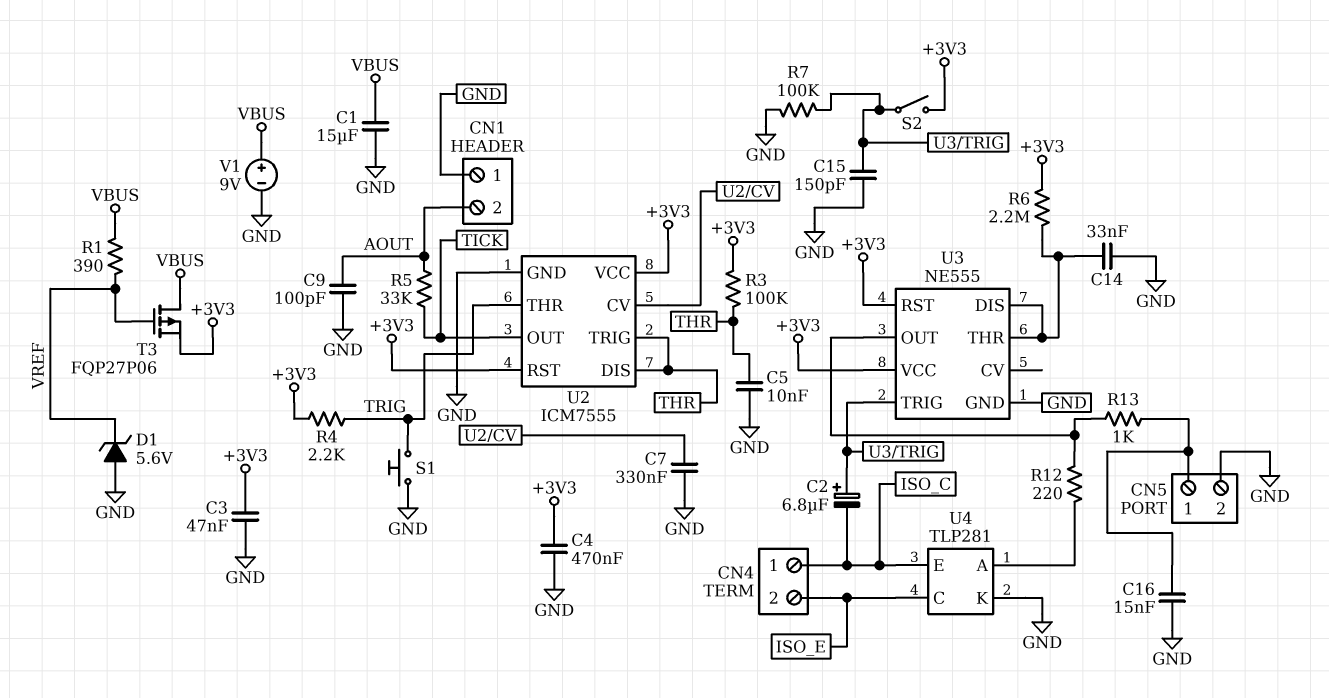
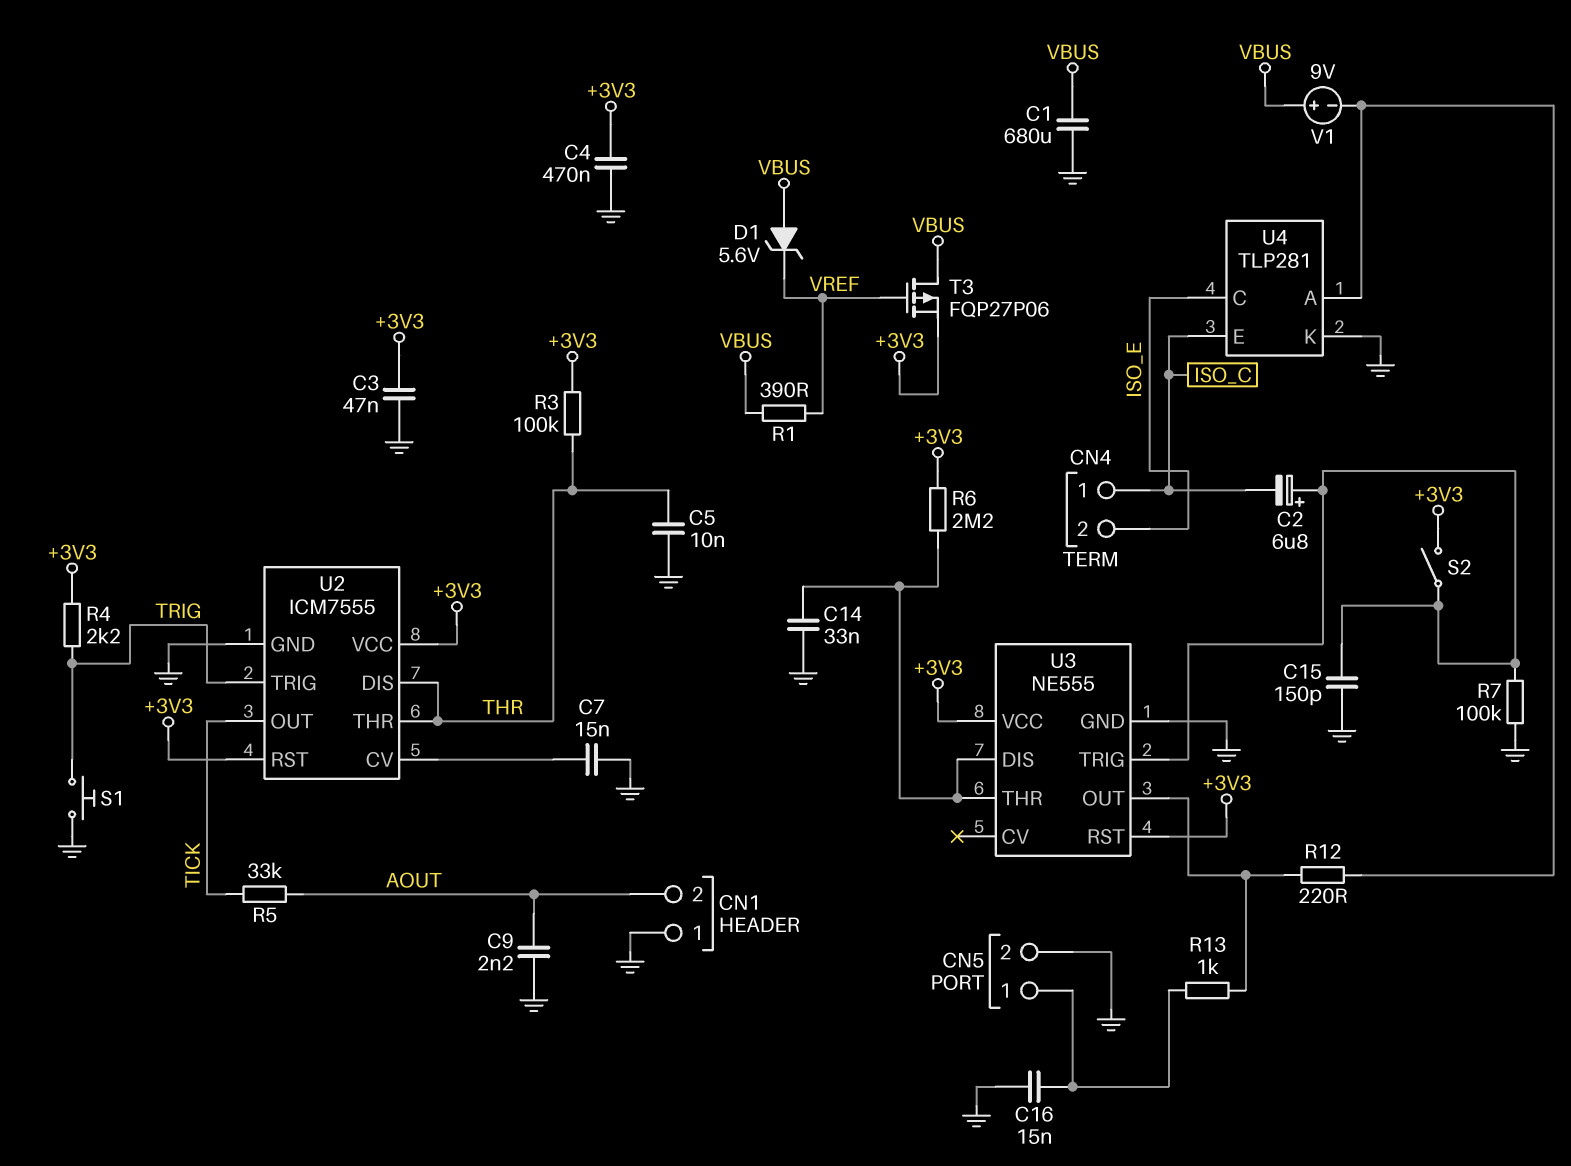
C1: 15uF (GND, VBUS) -> 680uF (GND, VBUS)
C7: 330nF (GND, U2/CV) -> 15nF (GND, U2/CV)
C9: 100pF (AOUT, GND) -> 2.2nF (AOUT, GND)
D1: zener 5.6V (A GND, K VREF) -> zener 5.6V (A VBUS, K VREF)
U2 pin THR: TRIG -> THR
U2 pin TRIG: THR -> TRIG
V1: 9V (plus VBUS, minus GND) -> 9V (plus VBUS, minus U4/A)

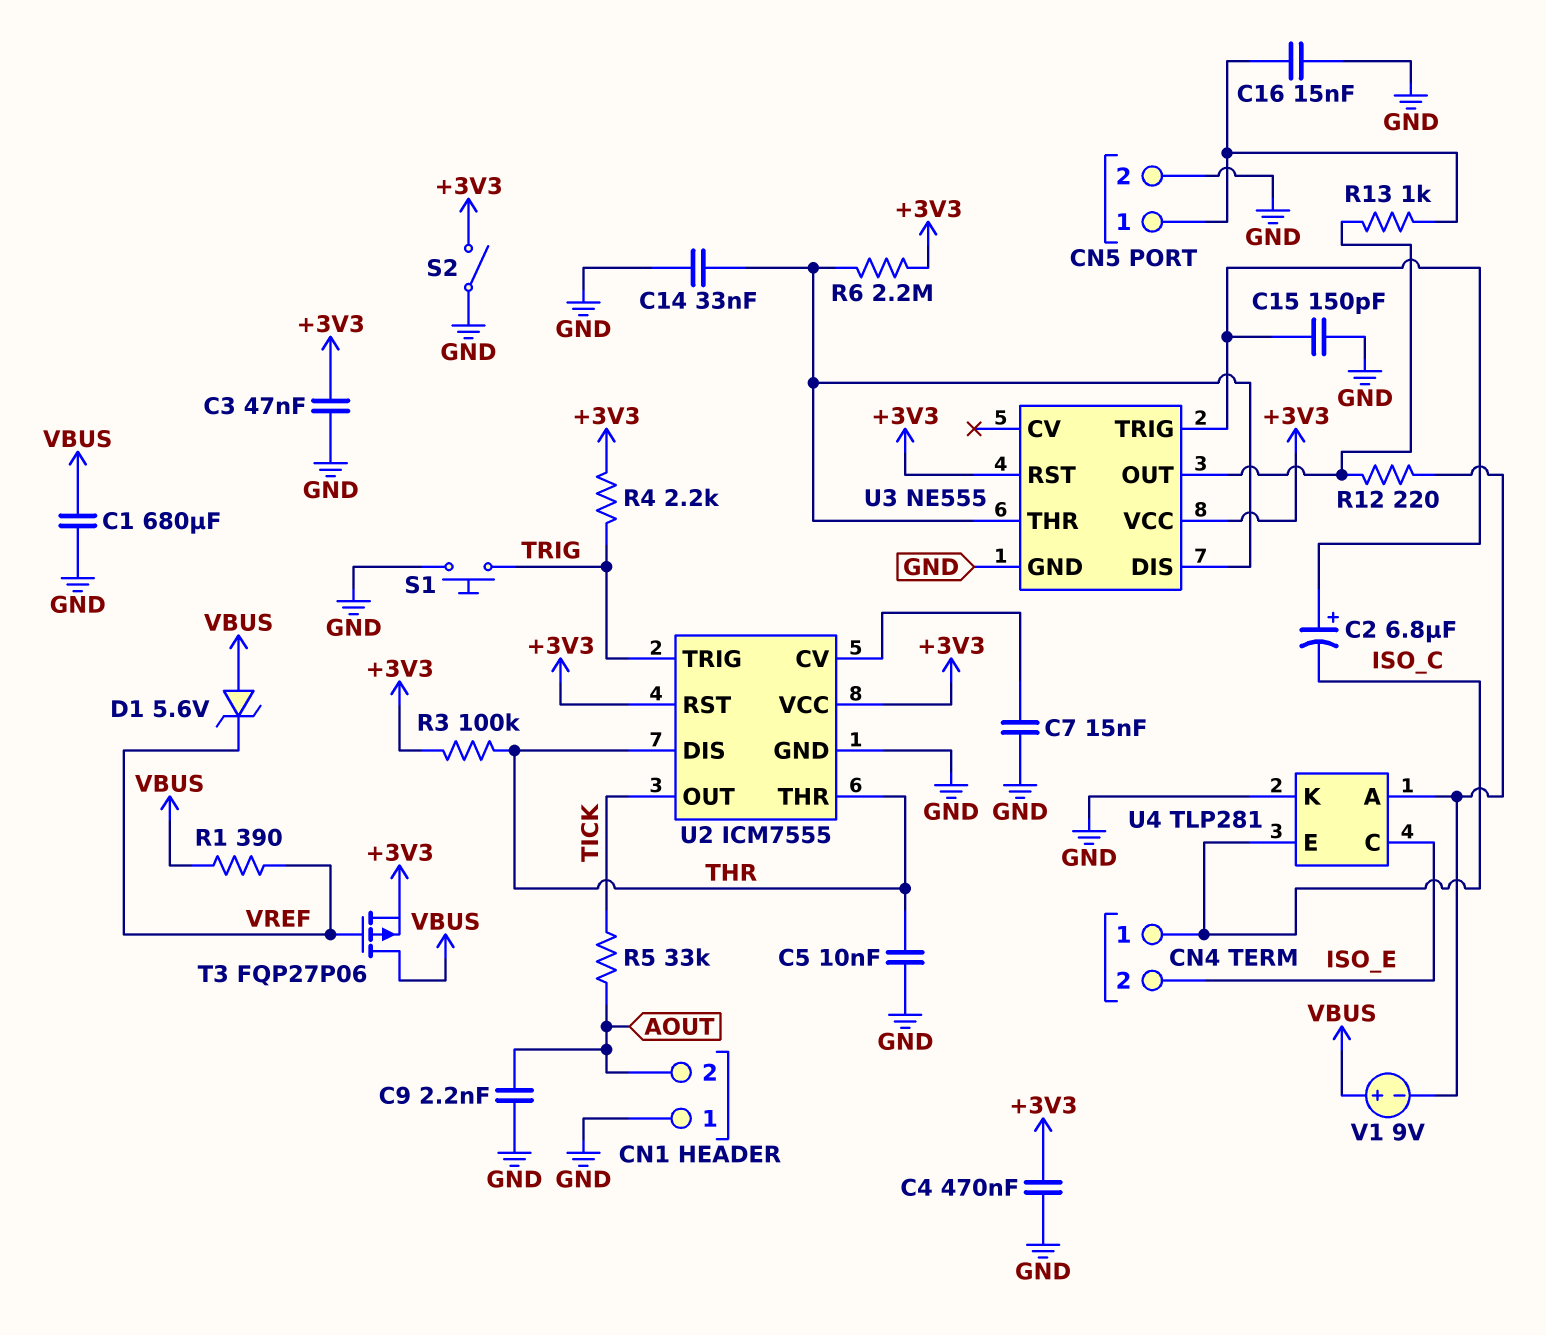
R7: 100k (GND, U3/TRIG) -> none
S2: switch (+3V3, U3/TRIG) -> switch (+3V3, GND)

